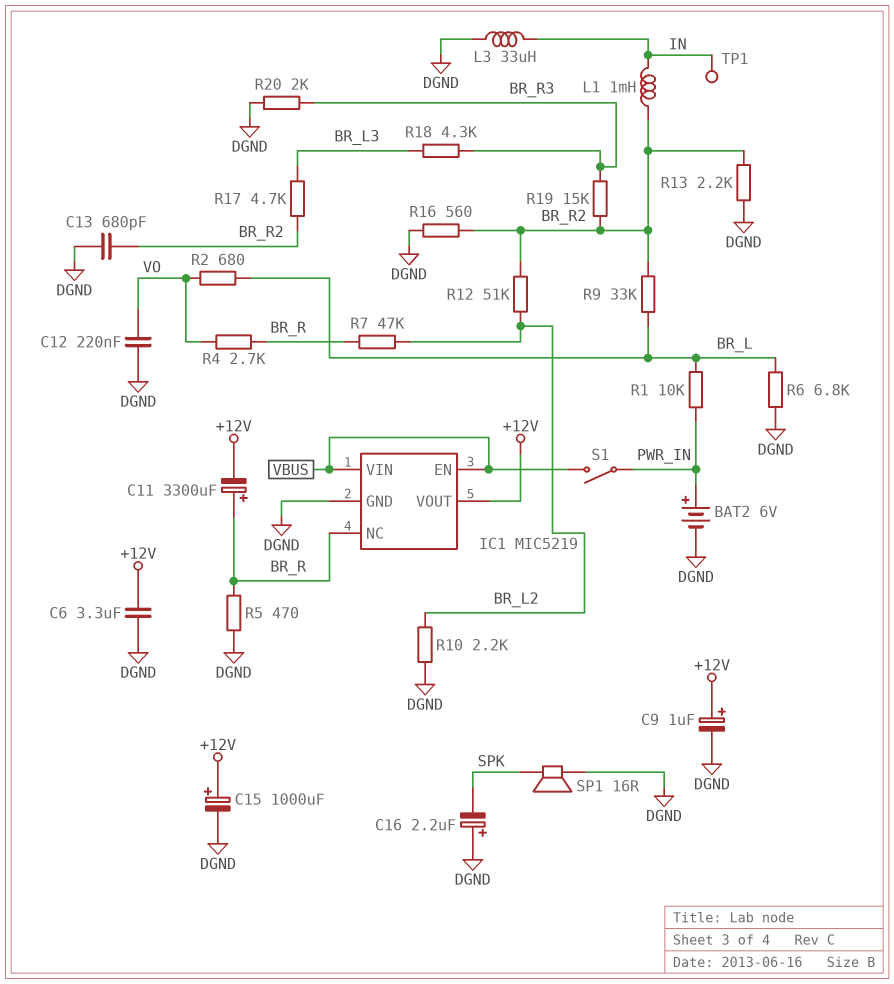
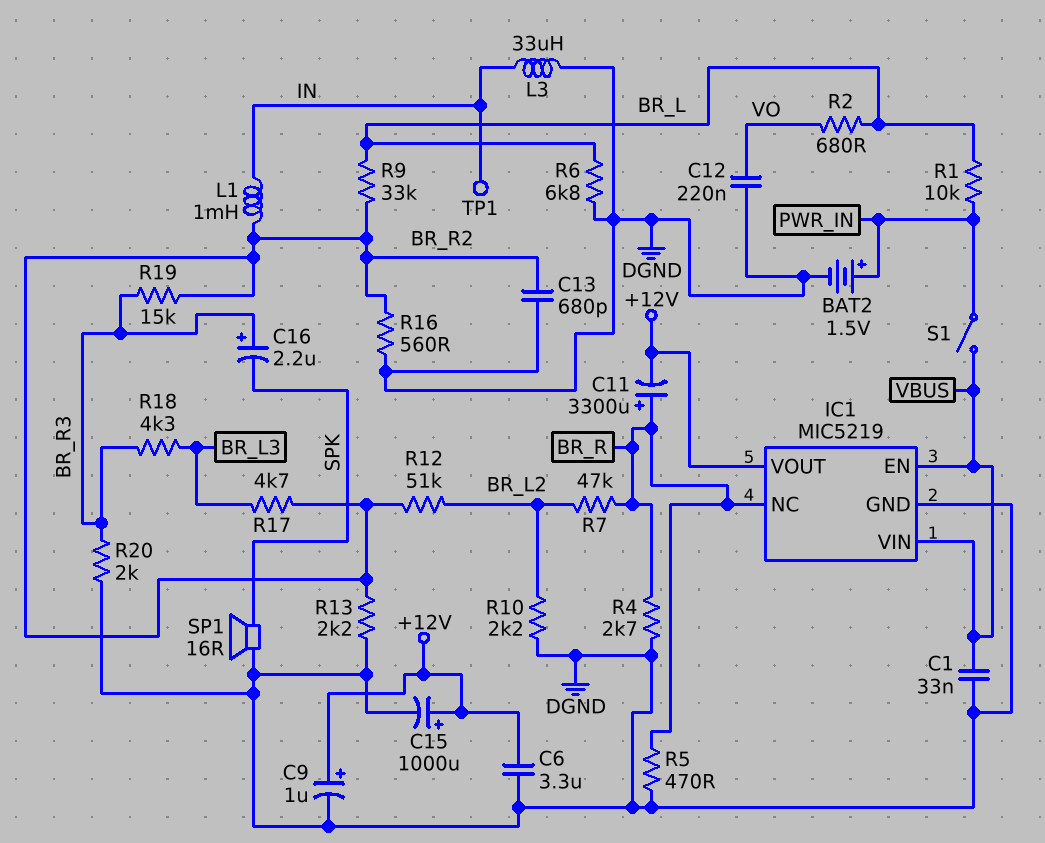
BAT2: 6V (plus PWR_IN, minus DGND) -> 1.5V (plus PWR_IN, minus DGND)
C1: none -> 33nF (DGND, VBUS)
C16: 2.2uF (plus DGND, minus SPK) -> 2.2uF (plus BR_R3, minus SPK)
R4: 2.7k (BR_R, VO) -> 2.7k (BR_R, DGND)

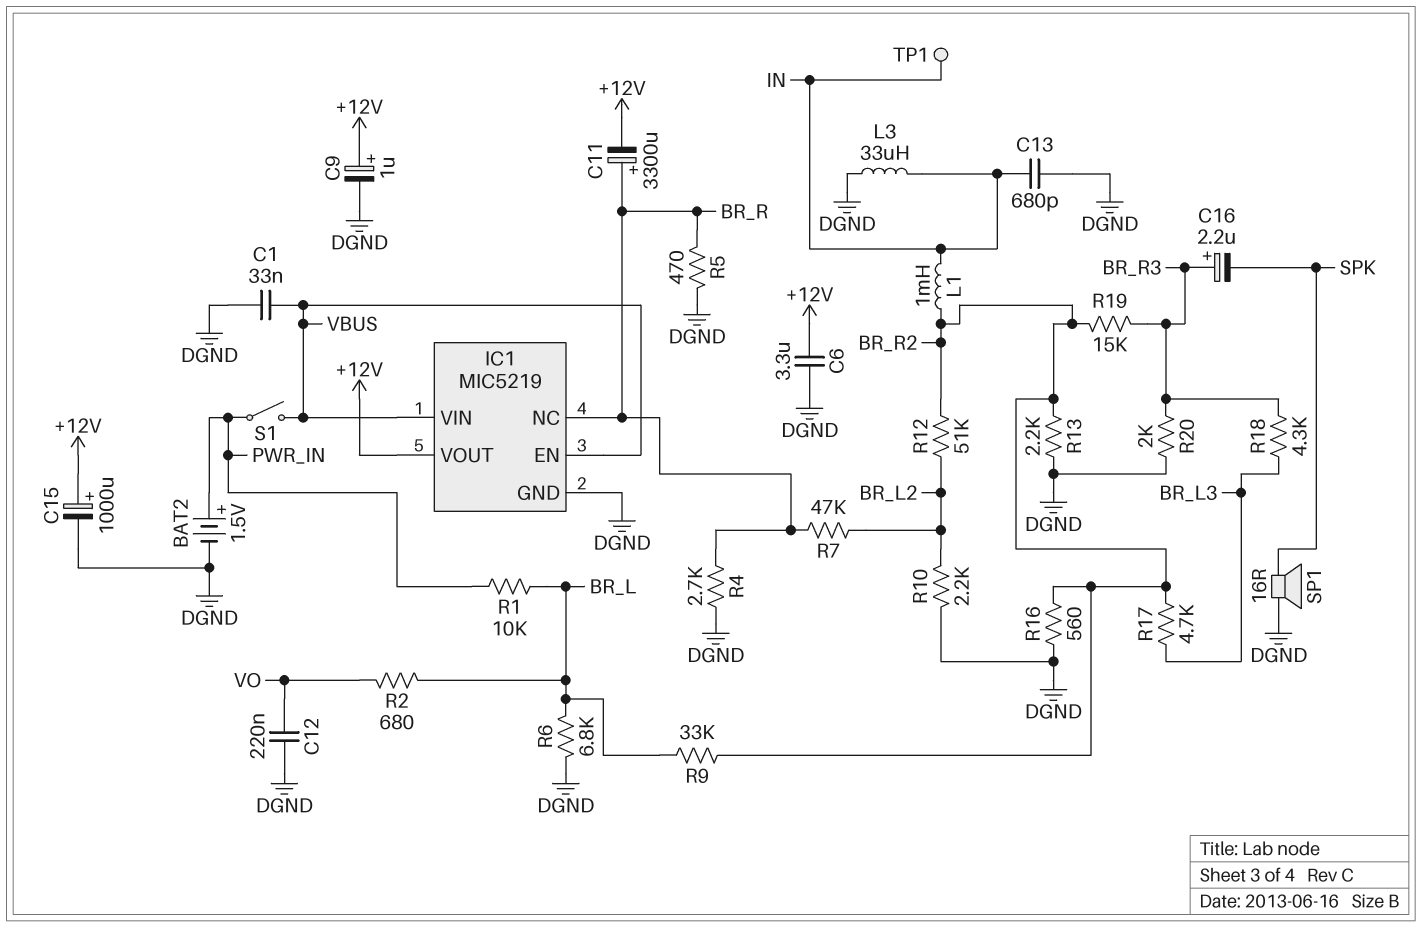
C13: 680pF (BR_R2, DGND) -> 680pF (DGND, IN)

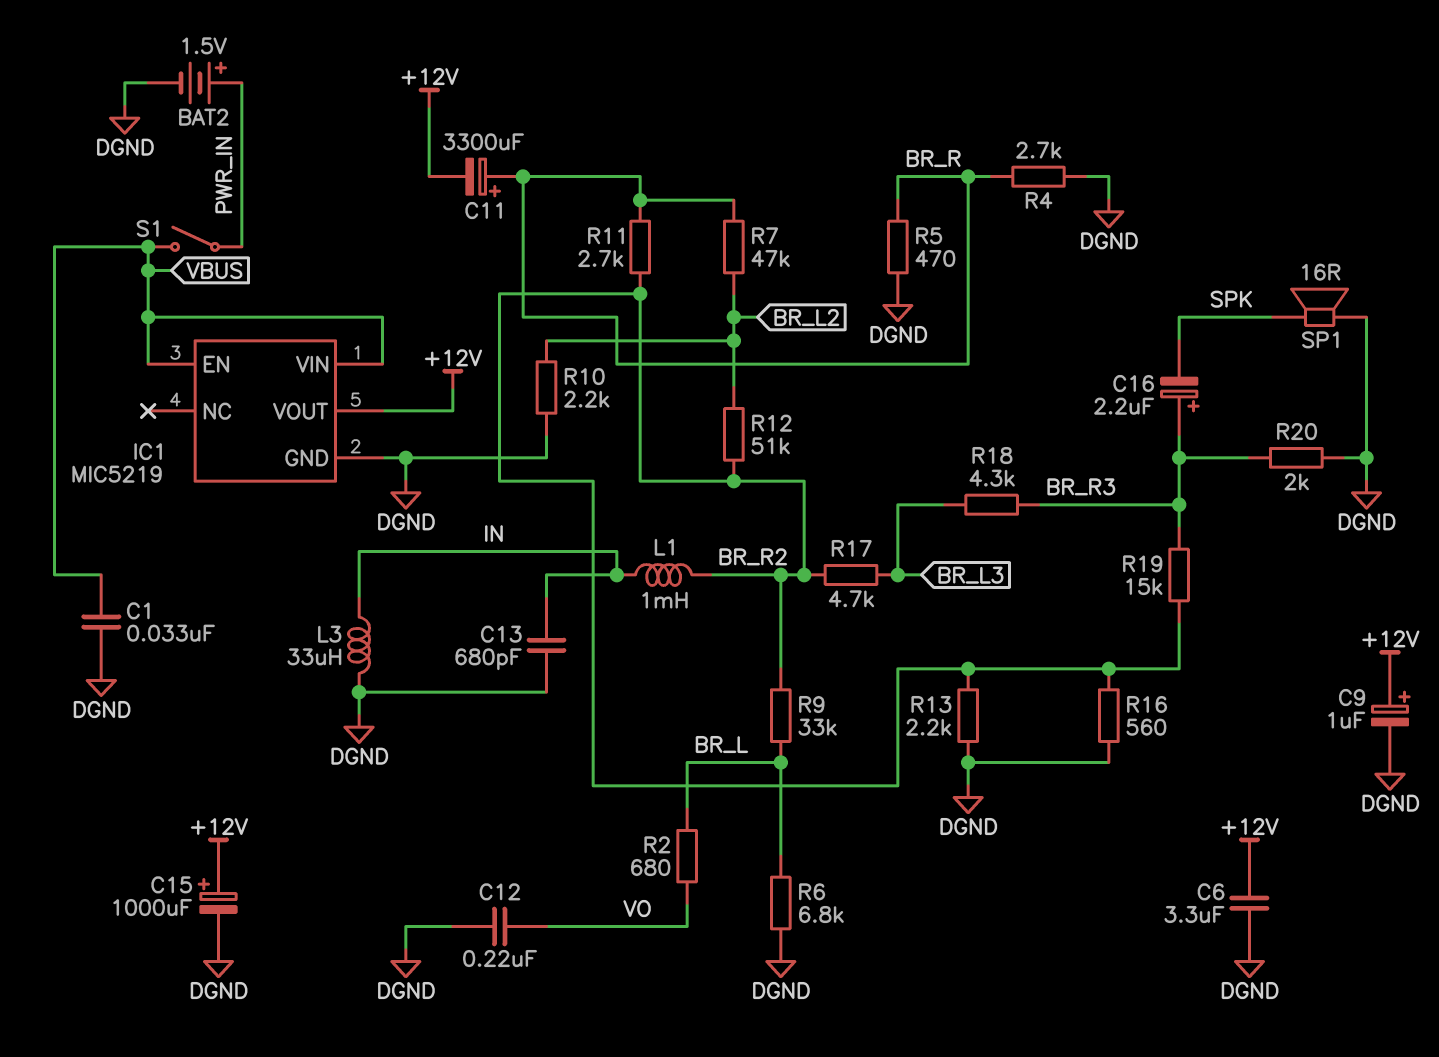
IC1 pin NC: BR_R -> none
R1: 10k (BR_L, PWR_IN) -> none
R11: none -> 2.7k (BR_R, BR_R2)
TP1: test point (IN) -> none

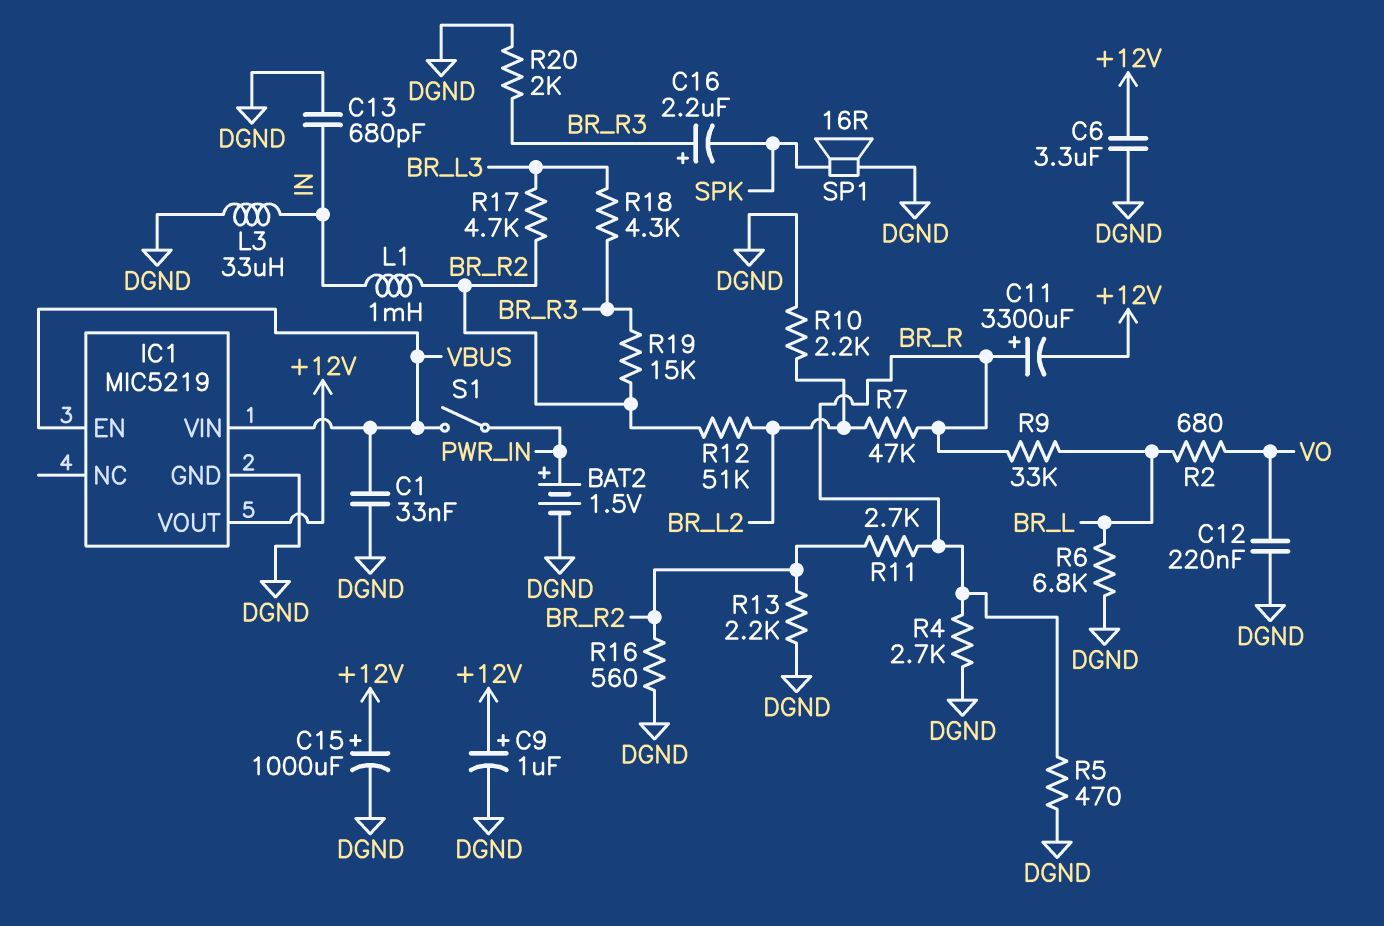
R9: 33k (BR_L, BR_R2) -> 33k (BR_L, BR_R)

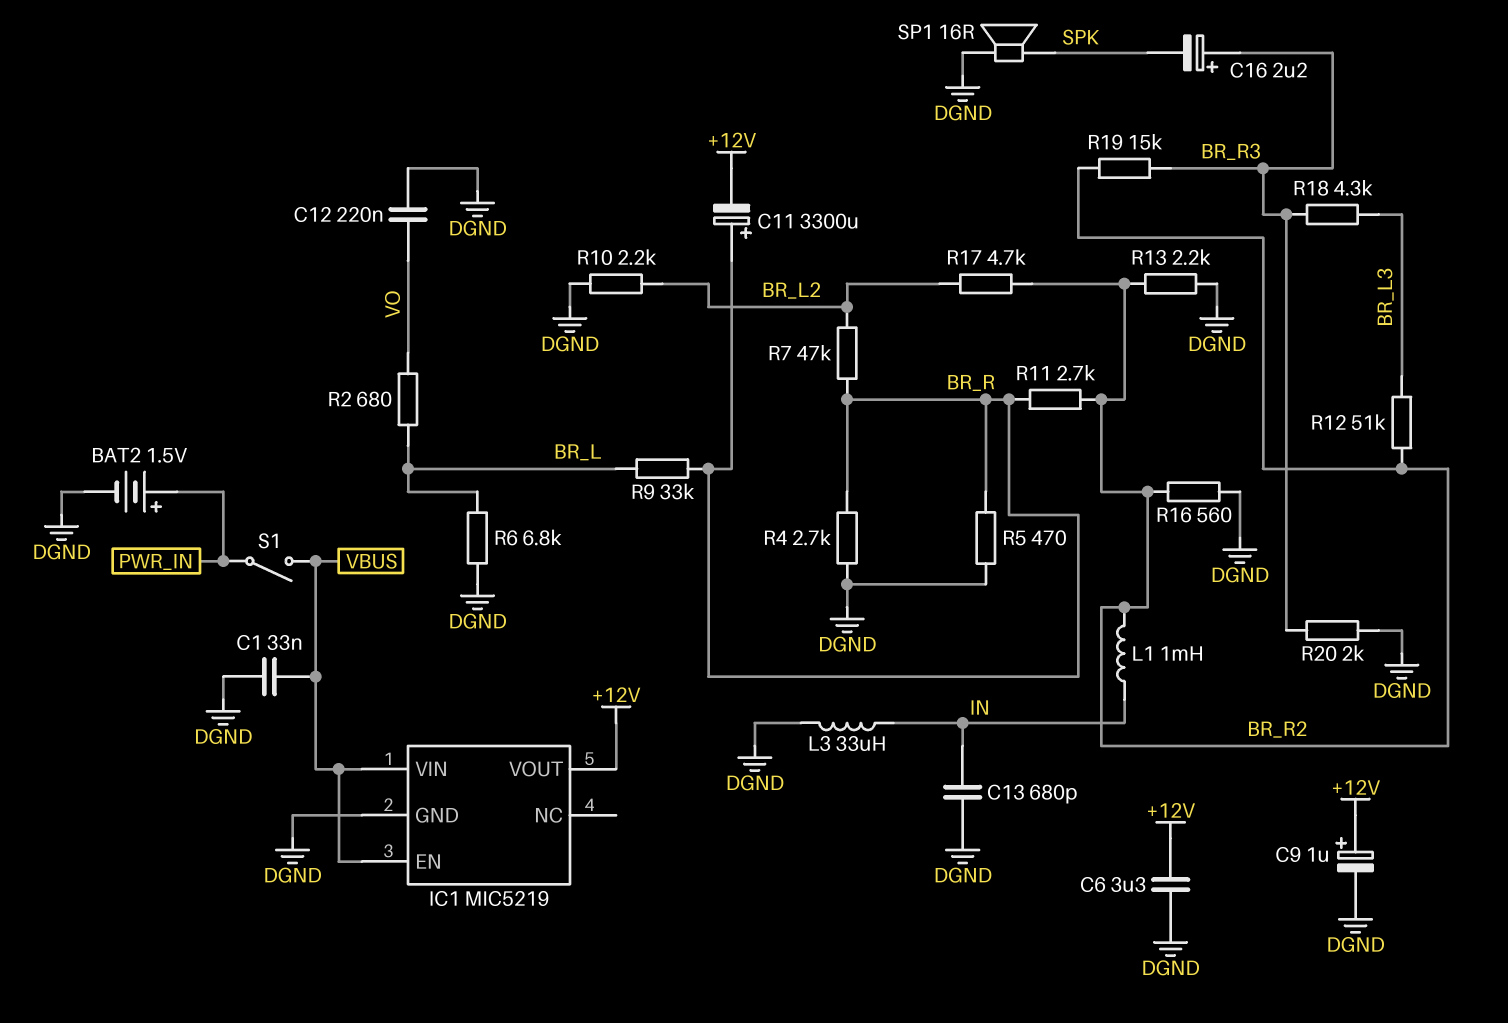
C15: 1000uF (plus +12V, minus DGND) -> none
R12: 51k (BR_L2, BR_R2) -> 51k (BR_L3, BR_R2)
R17: 4.7k (BR_L3, BR_R2) -> 4.7k (BR_L2, BR_R2)

